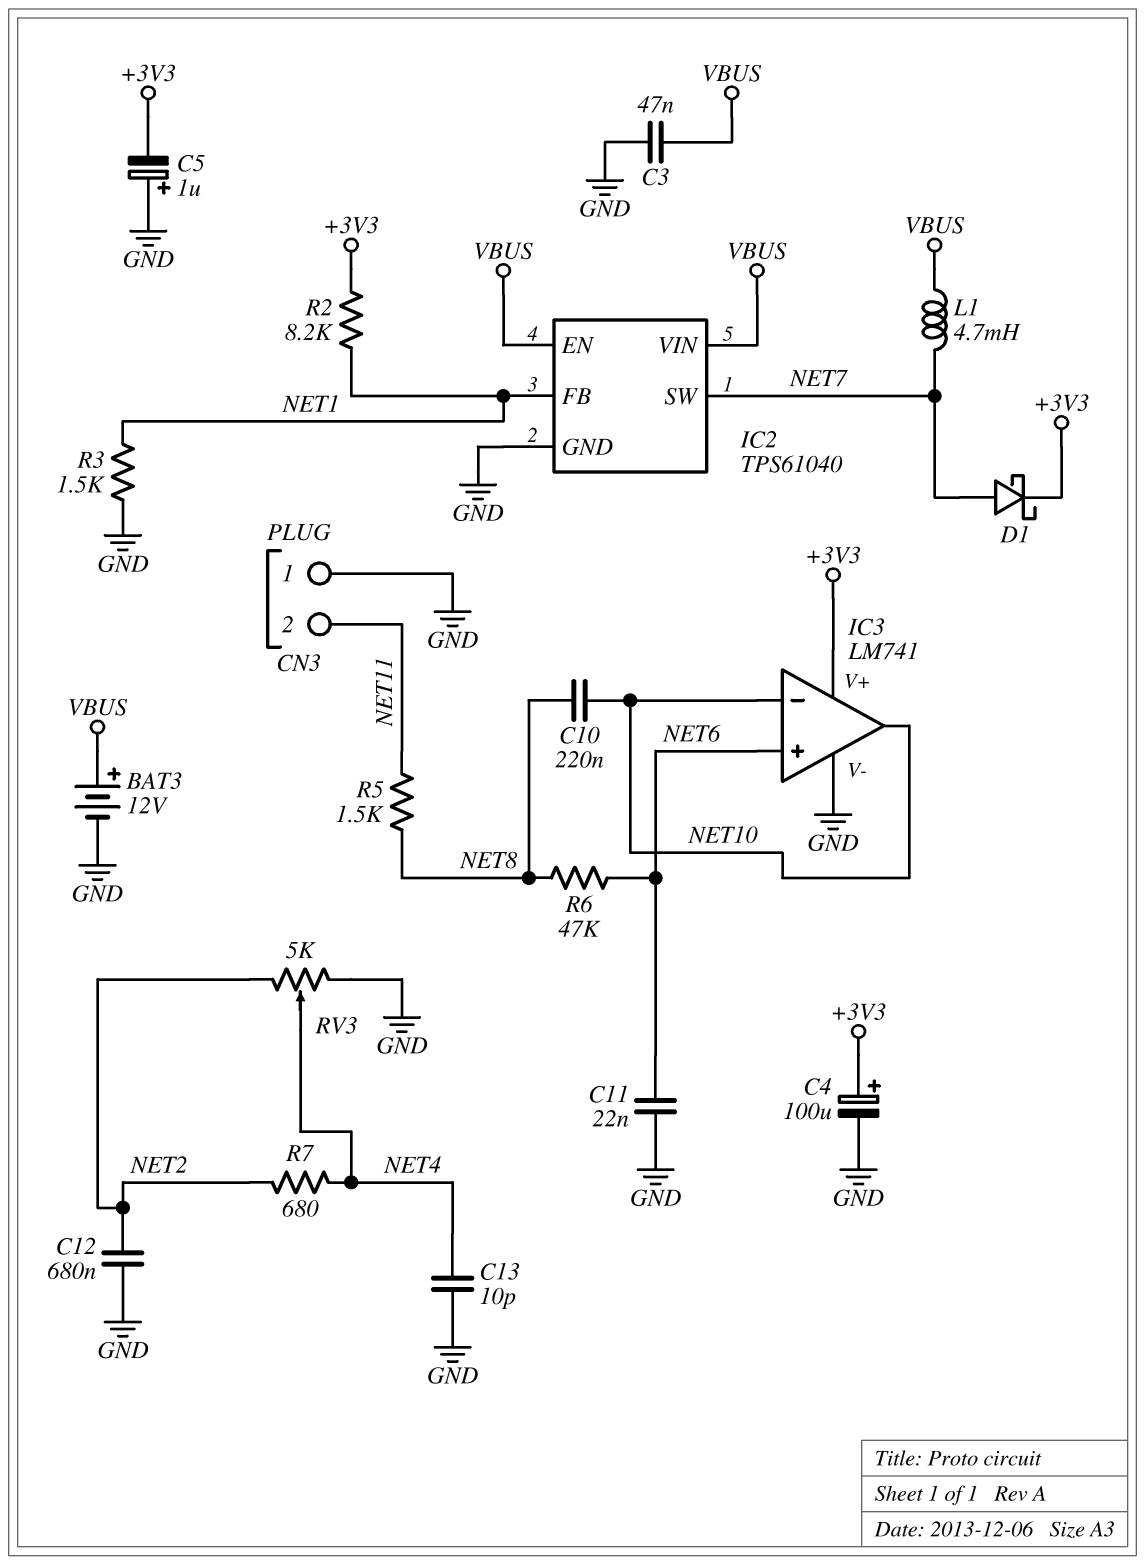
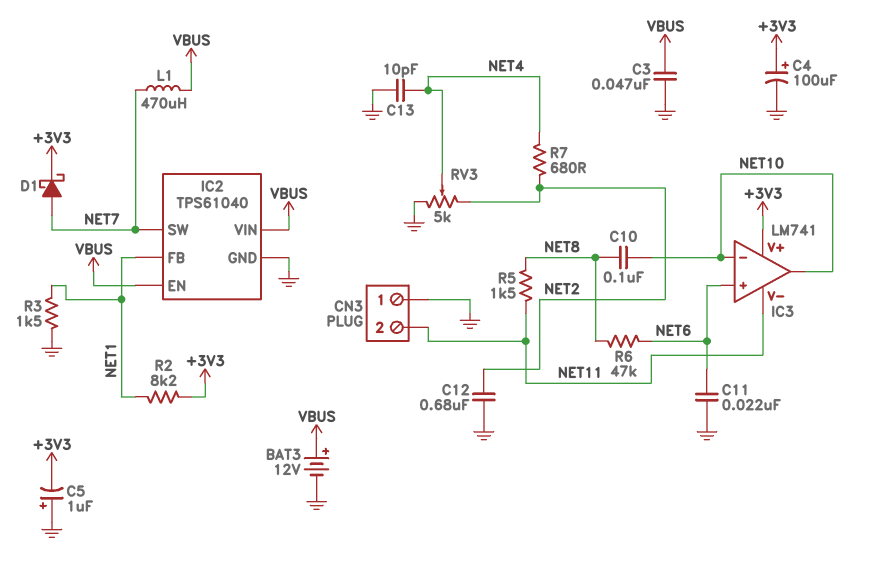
C10: 220nF (NET8, NET10) -> 100nF (NET8, NET10)
IC3 pin V-: GND -> NET11
L1: 4.7mH (NET7, VBUS) -> 470uH (NET7, VBUS)

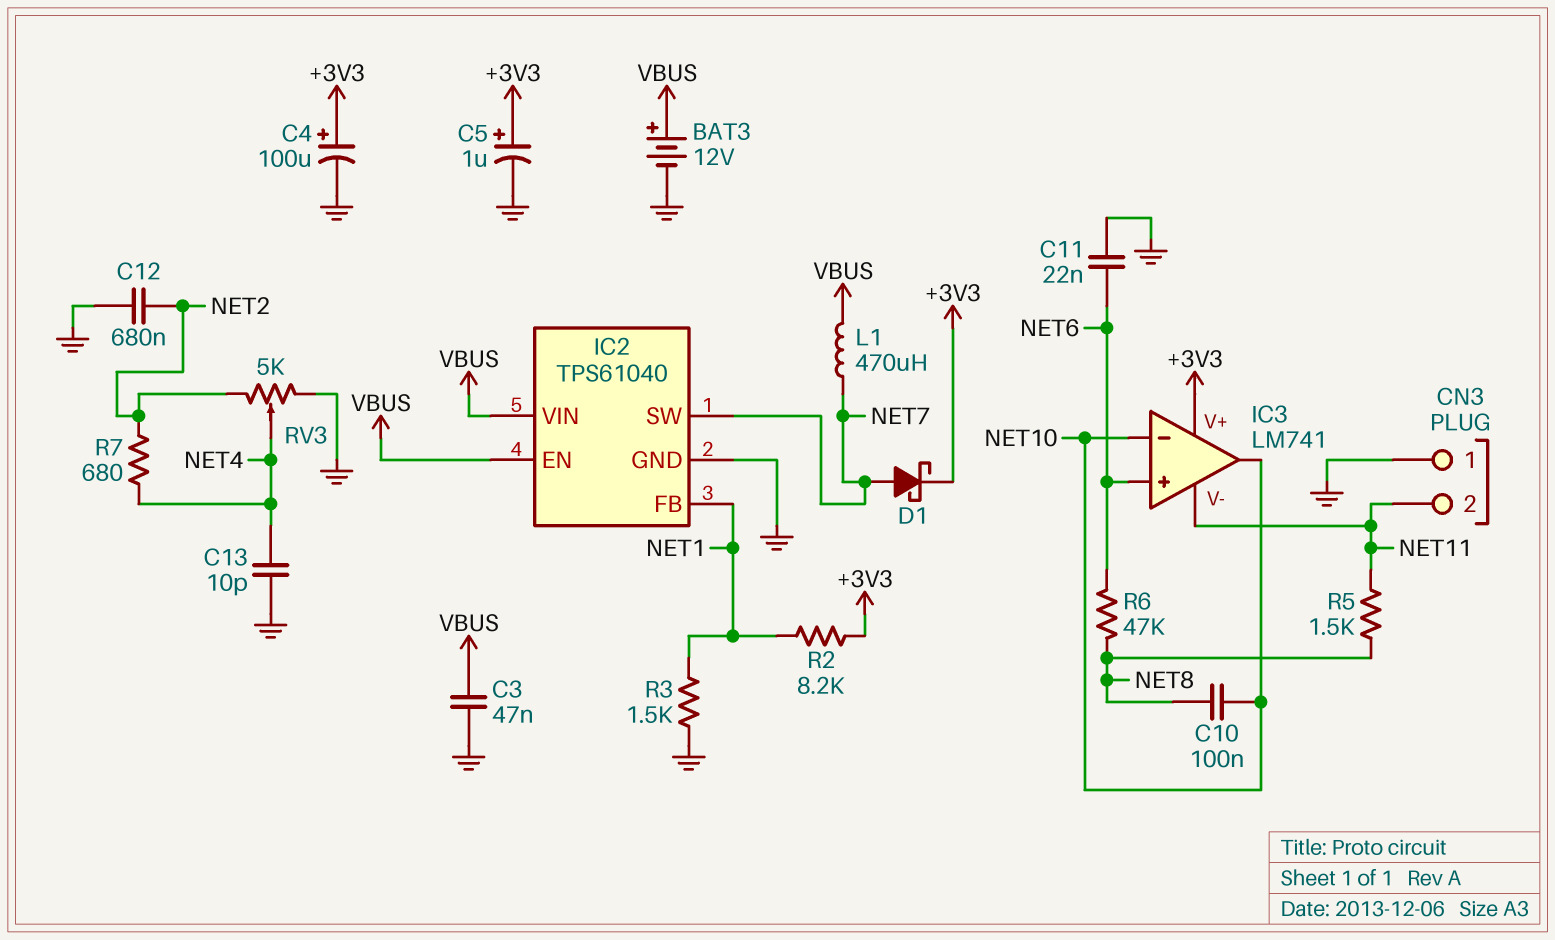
C5: 1uF (plus GND, minus +3V3) -> 1uF (plus +3V3, minus GND)

